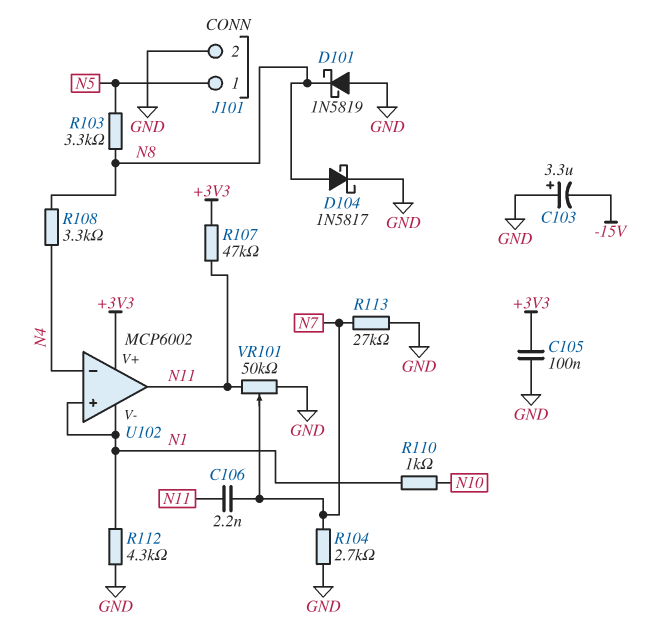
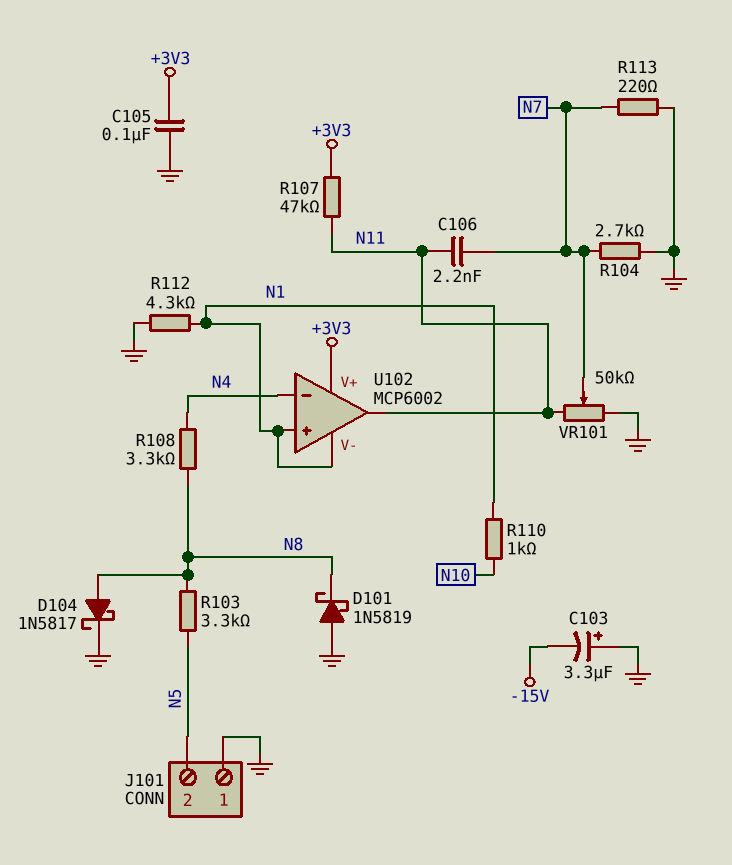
J101 pin 1: N5 -> GND
J101 pin 2: GND -> N5
R113: 27k (GND, N7) -> 220 (GND, N7)

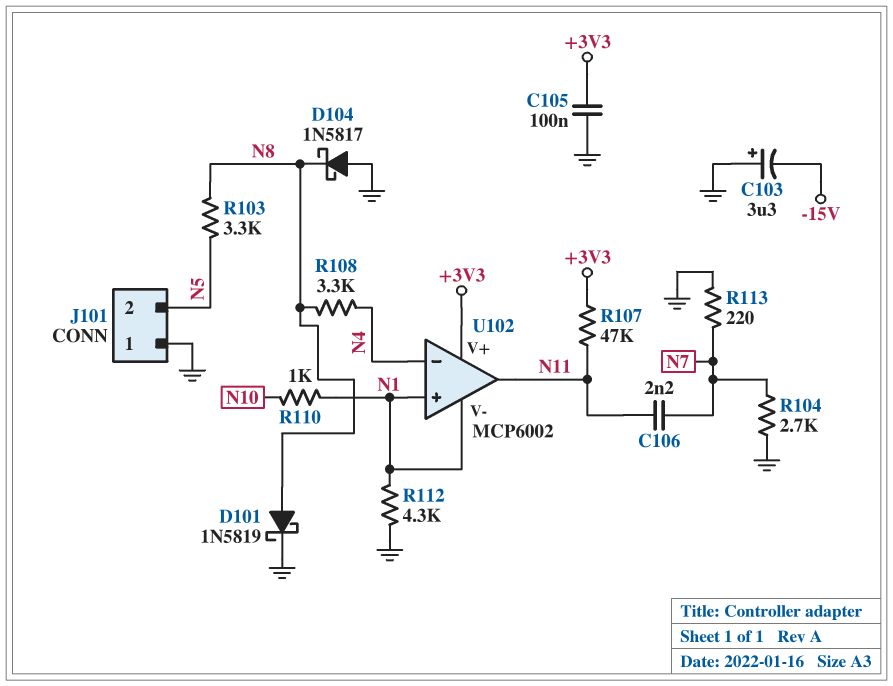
D101: schottky 1N5819 (A GND, K N8) -> schottky 1N5819 (A N8, K GND)
D104: schottky 1N5817 (A N8, K GND) -> schottky 1N5817 (A GND, K N8)
VR101: 50k (GND, N11, wiper N7) -> none

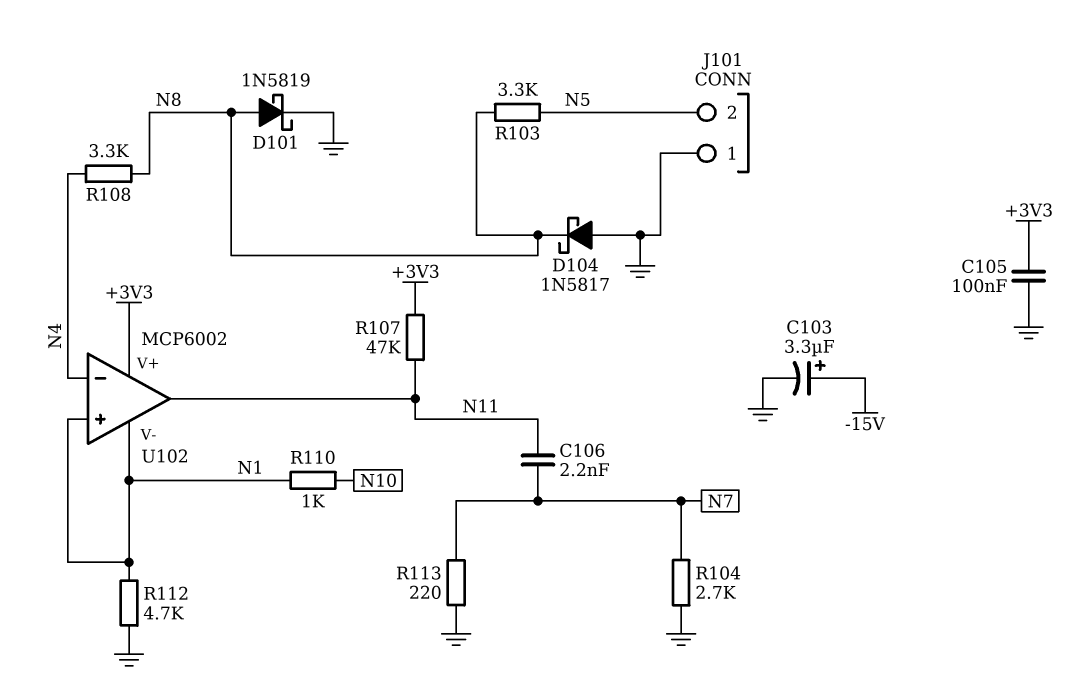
C103: 3.3uF (plus GND, minus -15V) -> 3.3uF (plus -15V, minus GND)
R112: 4.3k (GND, N1) -> 4.7k (GND, N1)

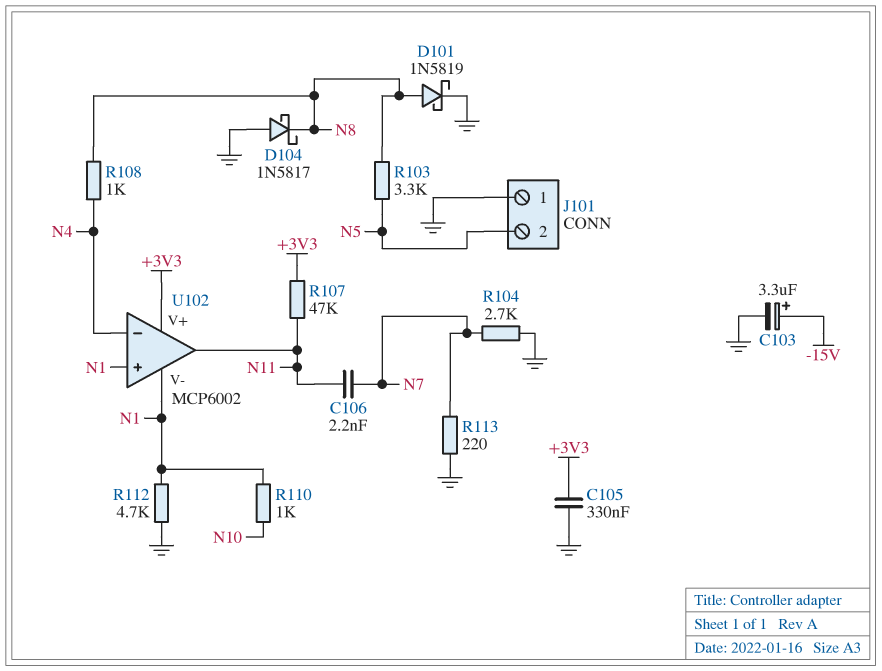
C105: 100nF (+3V3, GND) -> 330nF (+3V3, GND)
R108: 3.3k (N4, N8) -> 1k (N4, N8)

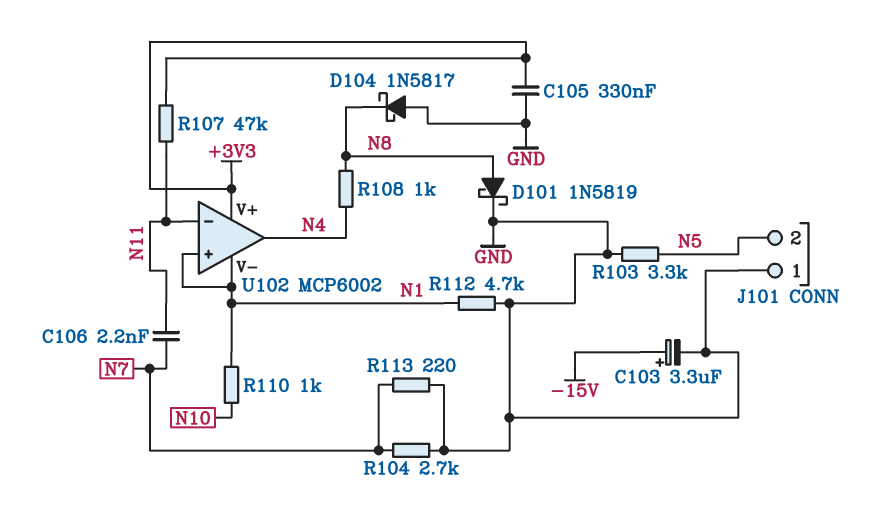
R103: 3.3k (N5, N8) -> 3.3k (GND, N5)
U102 pin in-: N4 -> N11
U102 pin out: N11 -> N4

